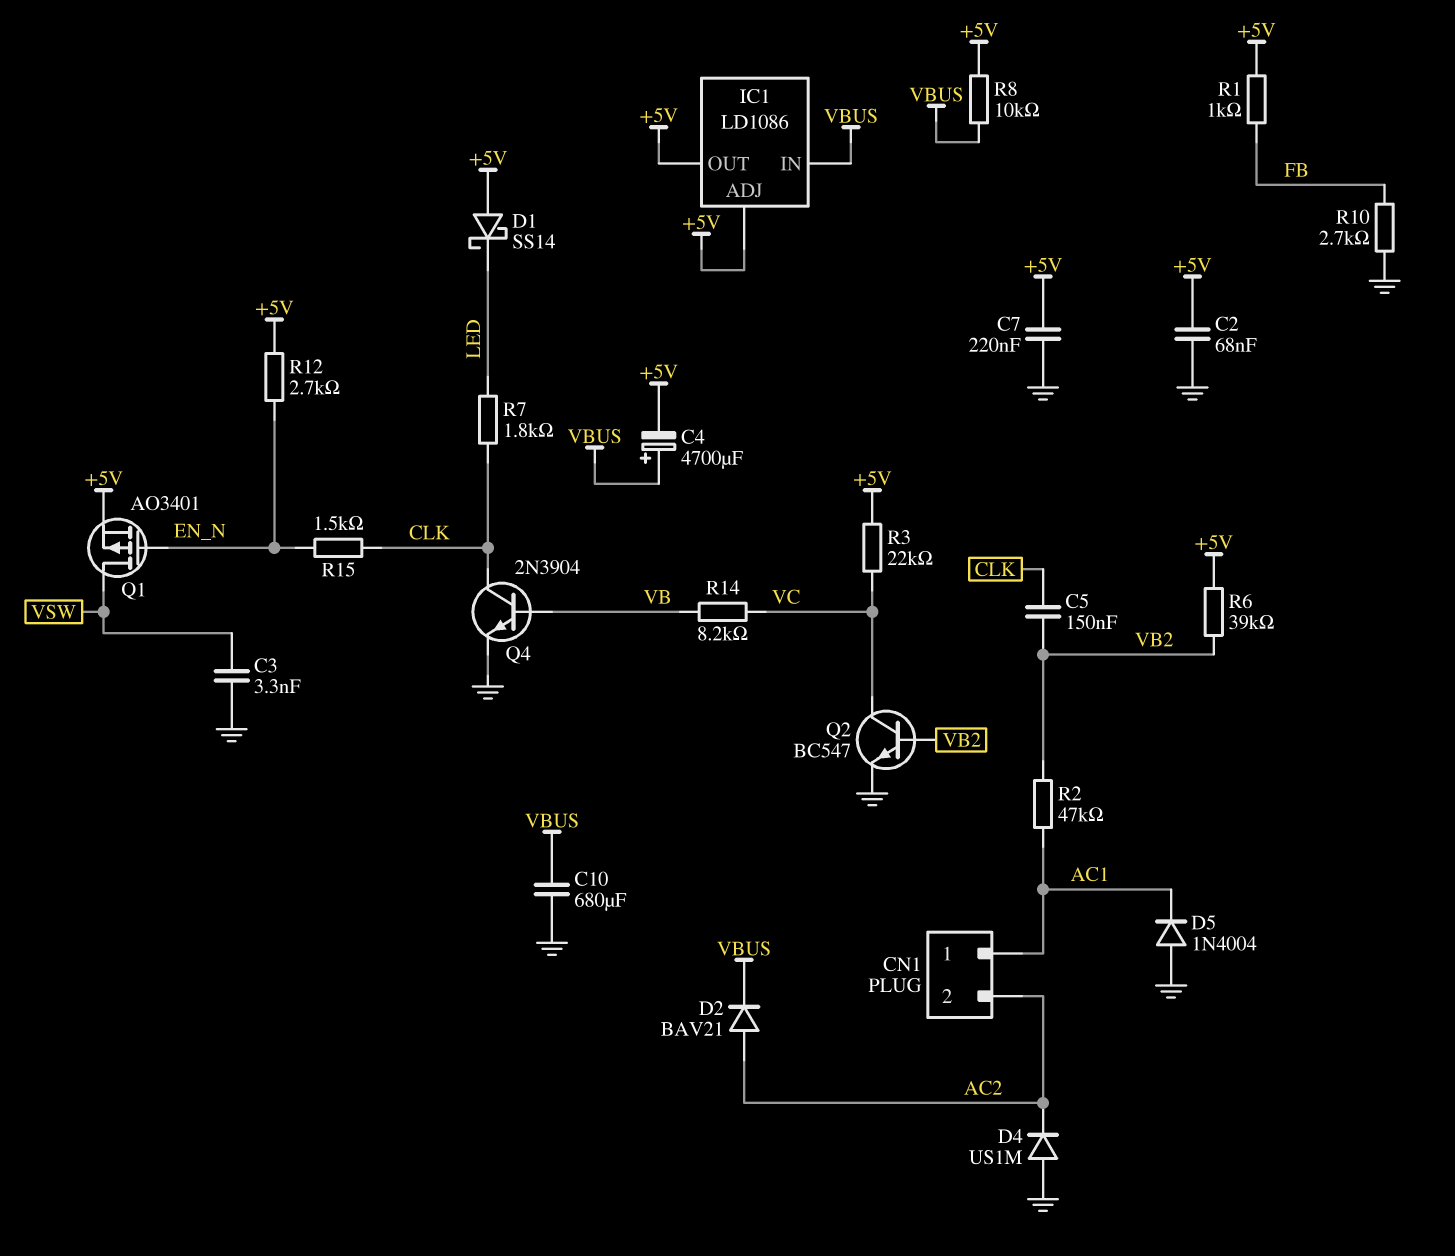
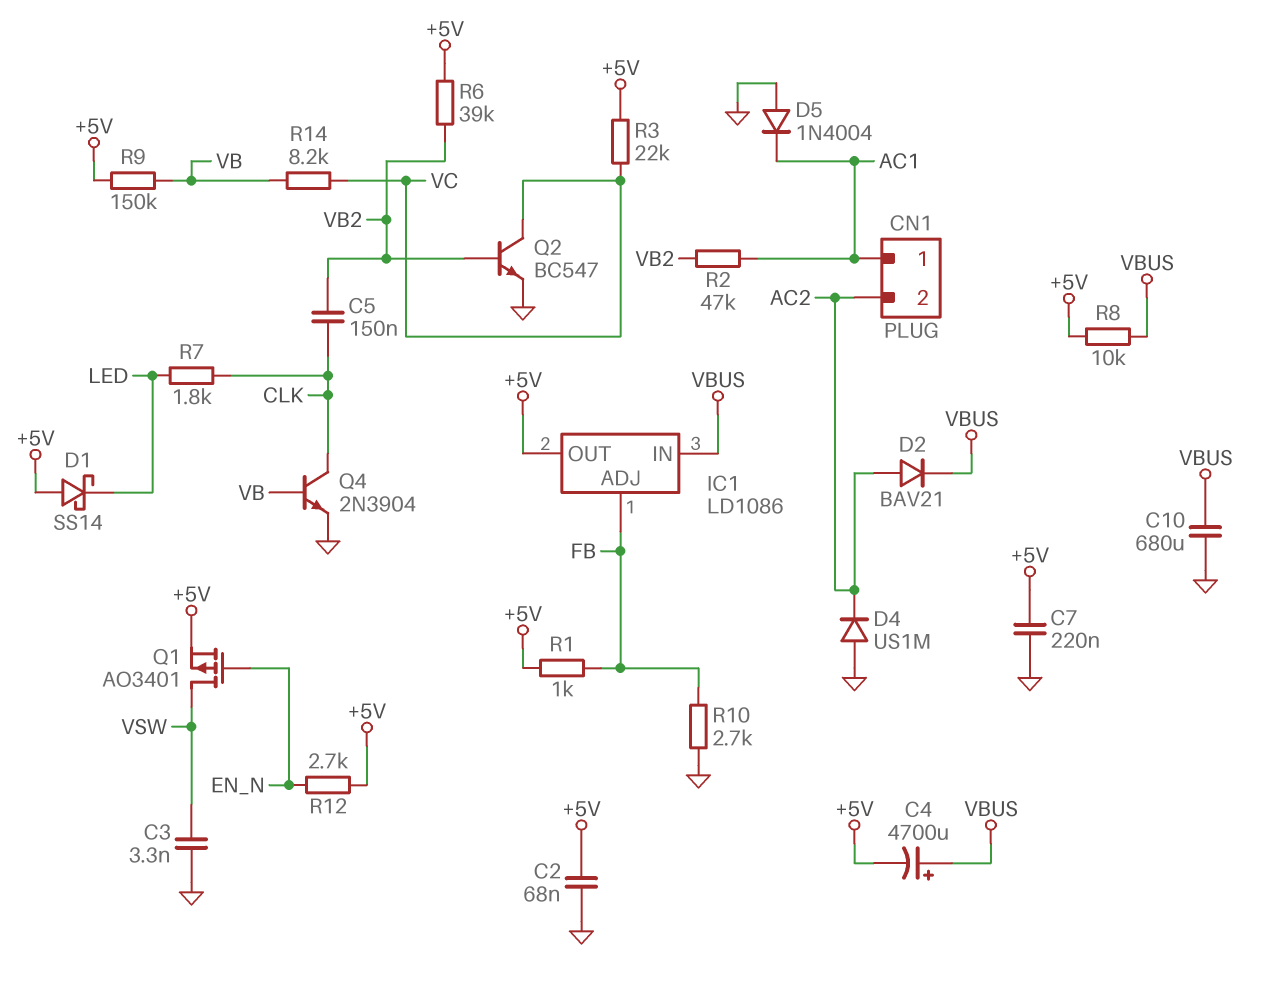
IC1 pin ADJ: +5V -> FB
R9: none -> 150k (+5V, VB)
R15: 1.5k (CLK, EN_N) -> none

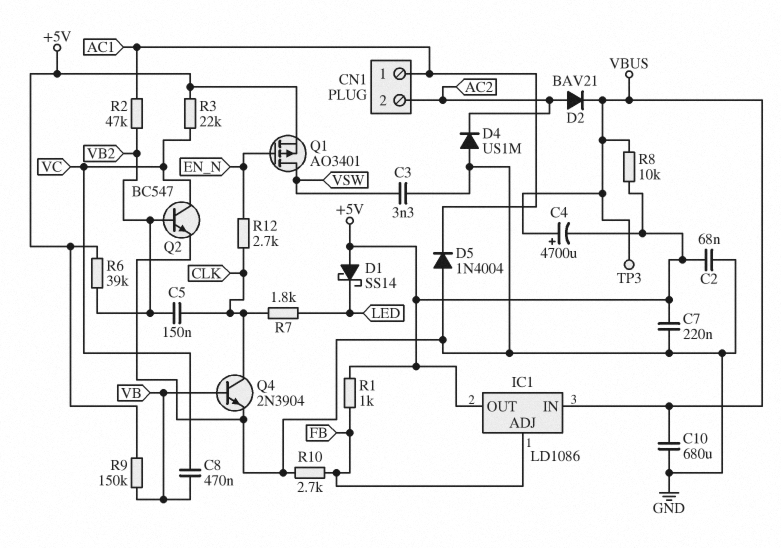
C8: none -> 470nF (VB, VC)
R12: 2.7k (+5V, EN_N) -> 2.7k (CLK, EN_N)
R14: 8.2k (VB, VC) -> none
TP3: none -> test point (VBUS)

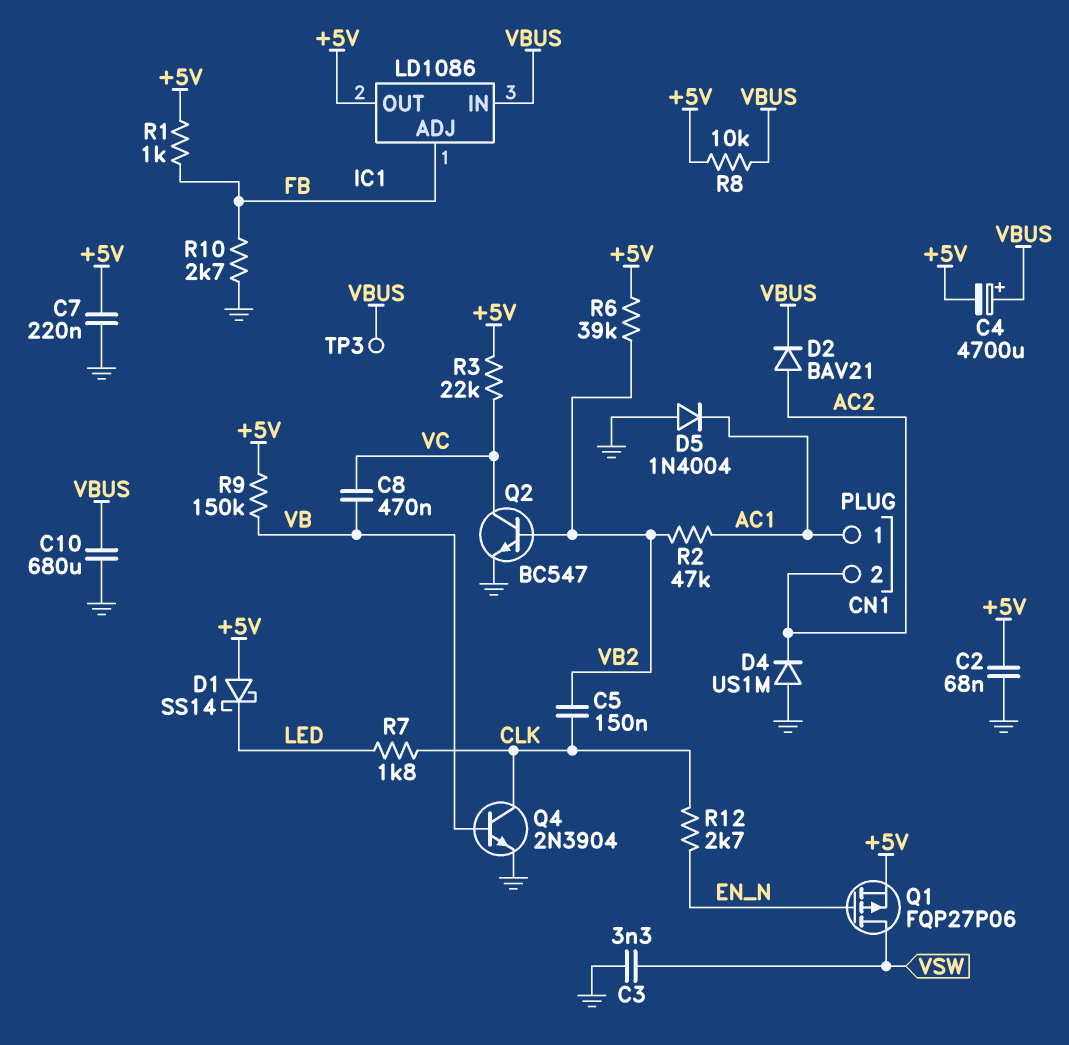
Q1: PMOS AO3401 (G EN_N, D VSW, S +5V) -> PMOS FQP27P06 (G EN_N, D VSW, S +5V)

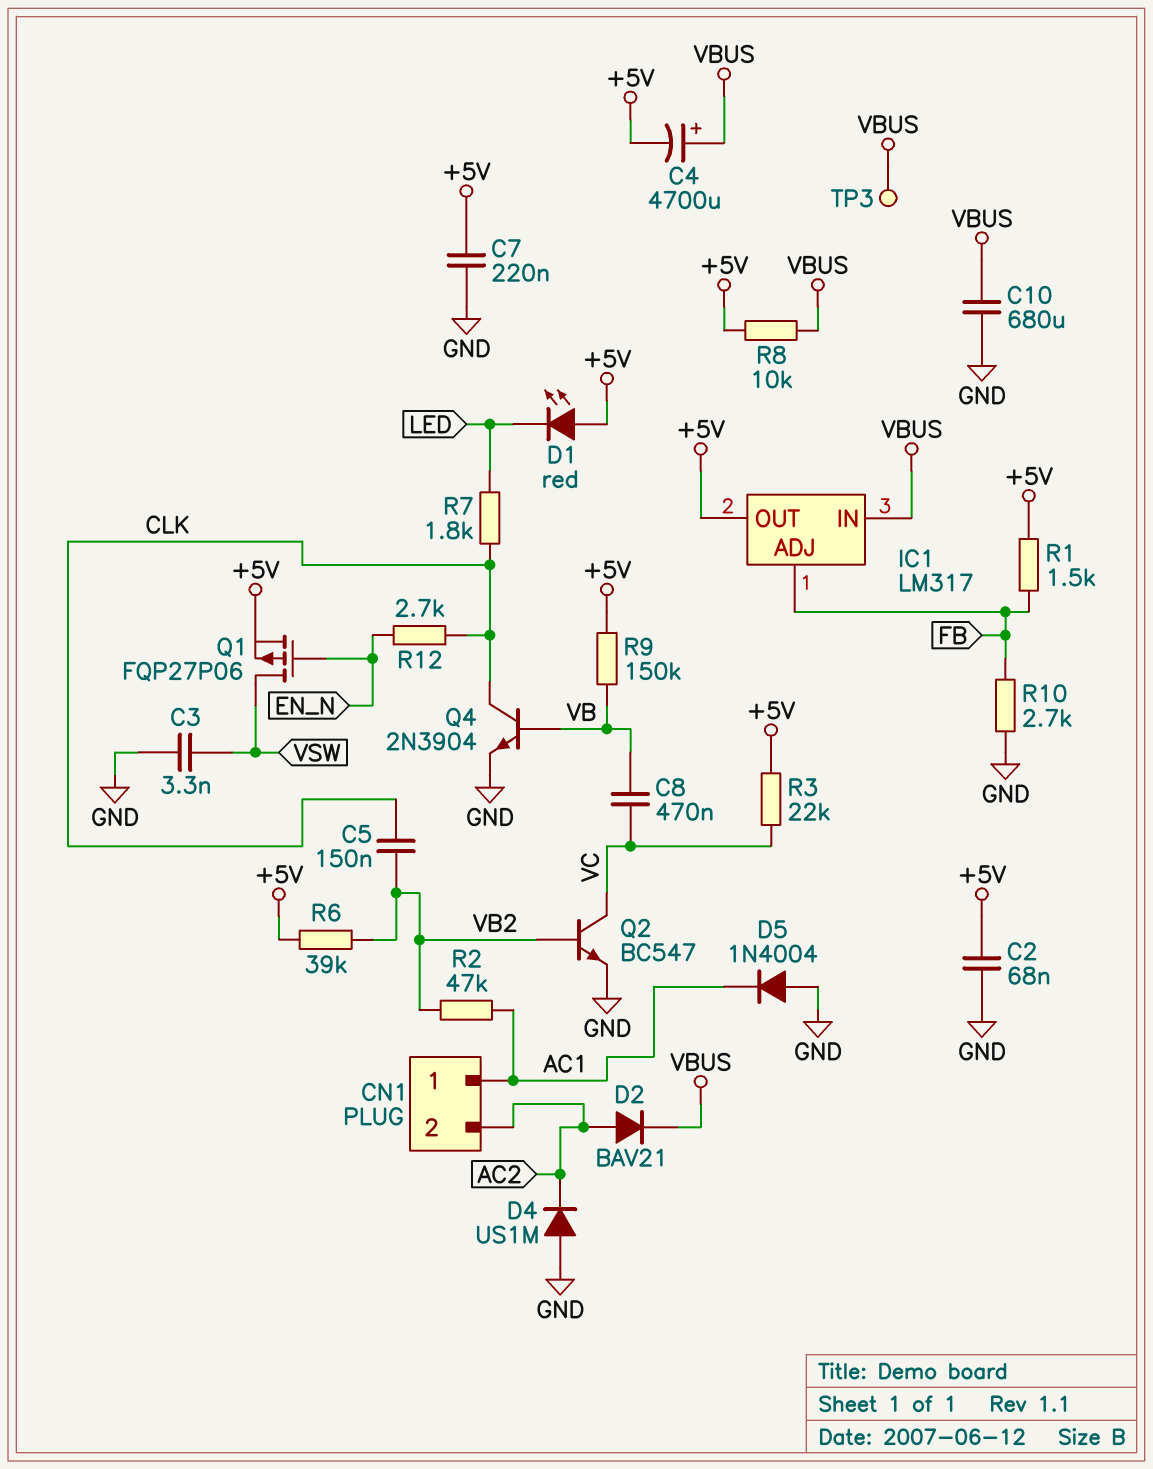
D1: schottky SS14 (A +5V, K LED) -> LED red (A +5V, K LED)
IC1: LD1086 -> LM317
R1: 1k (+5V, FB) -> 1.5k (+5V, FB)

